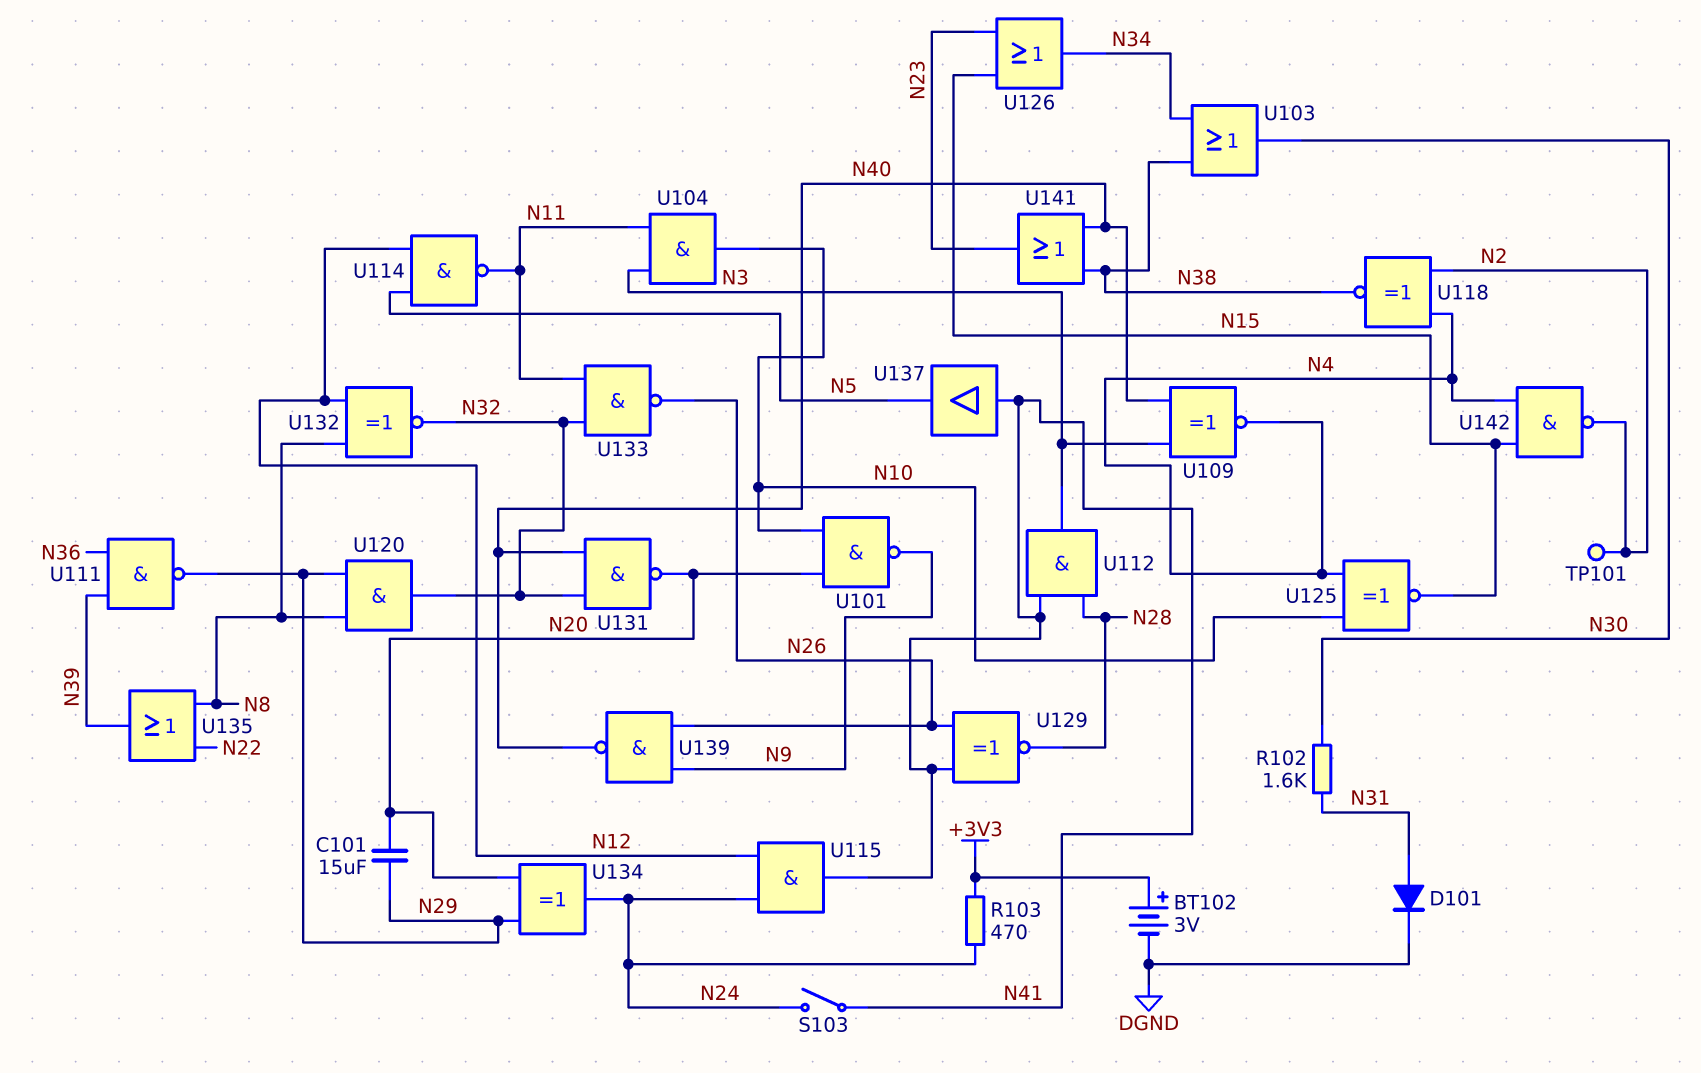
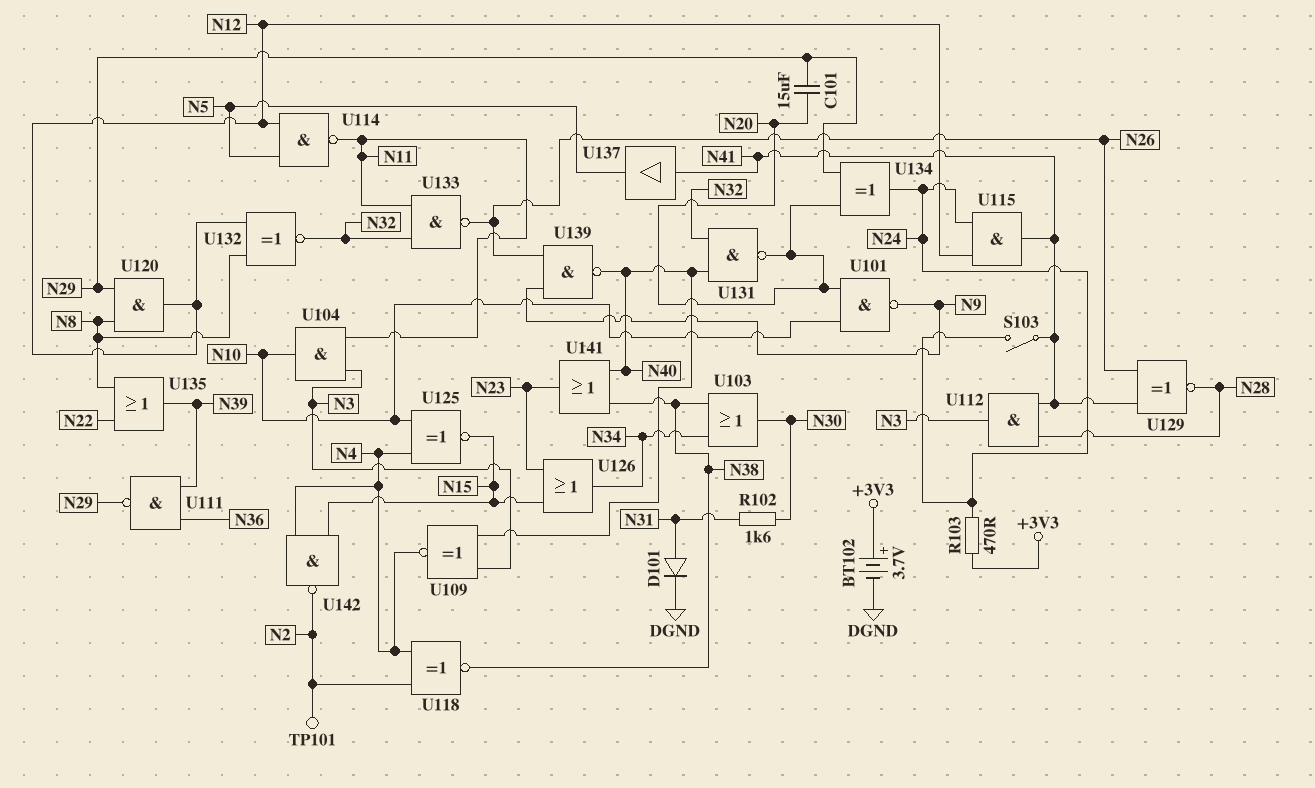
BT102: 3V (plus +3V3, minus DGND) -> 3.7V (plus +3V3, minus DGND)
U120: AND (in N8, in N29, out N32) -> AND (in N8, in N29, out N12)

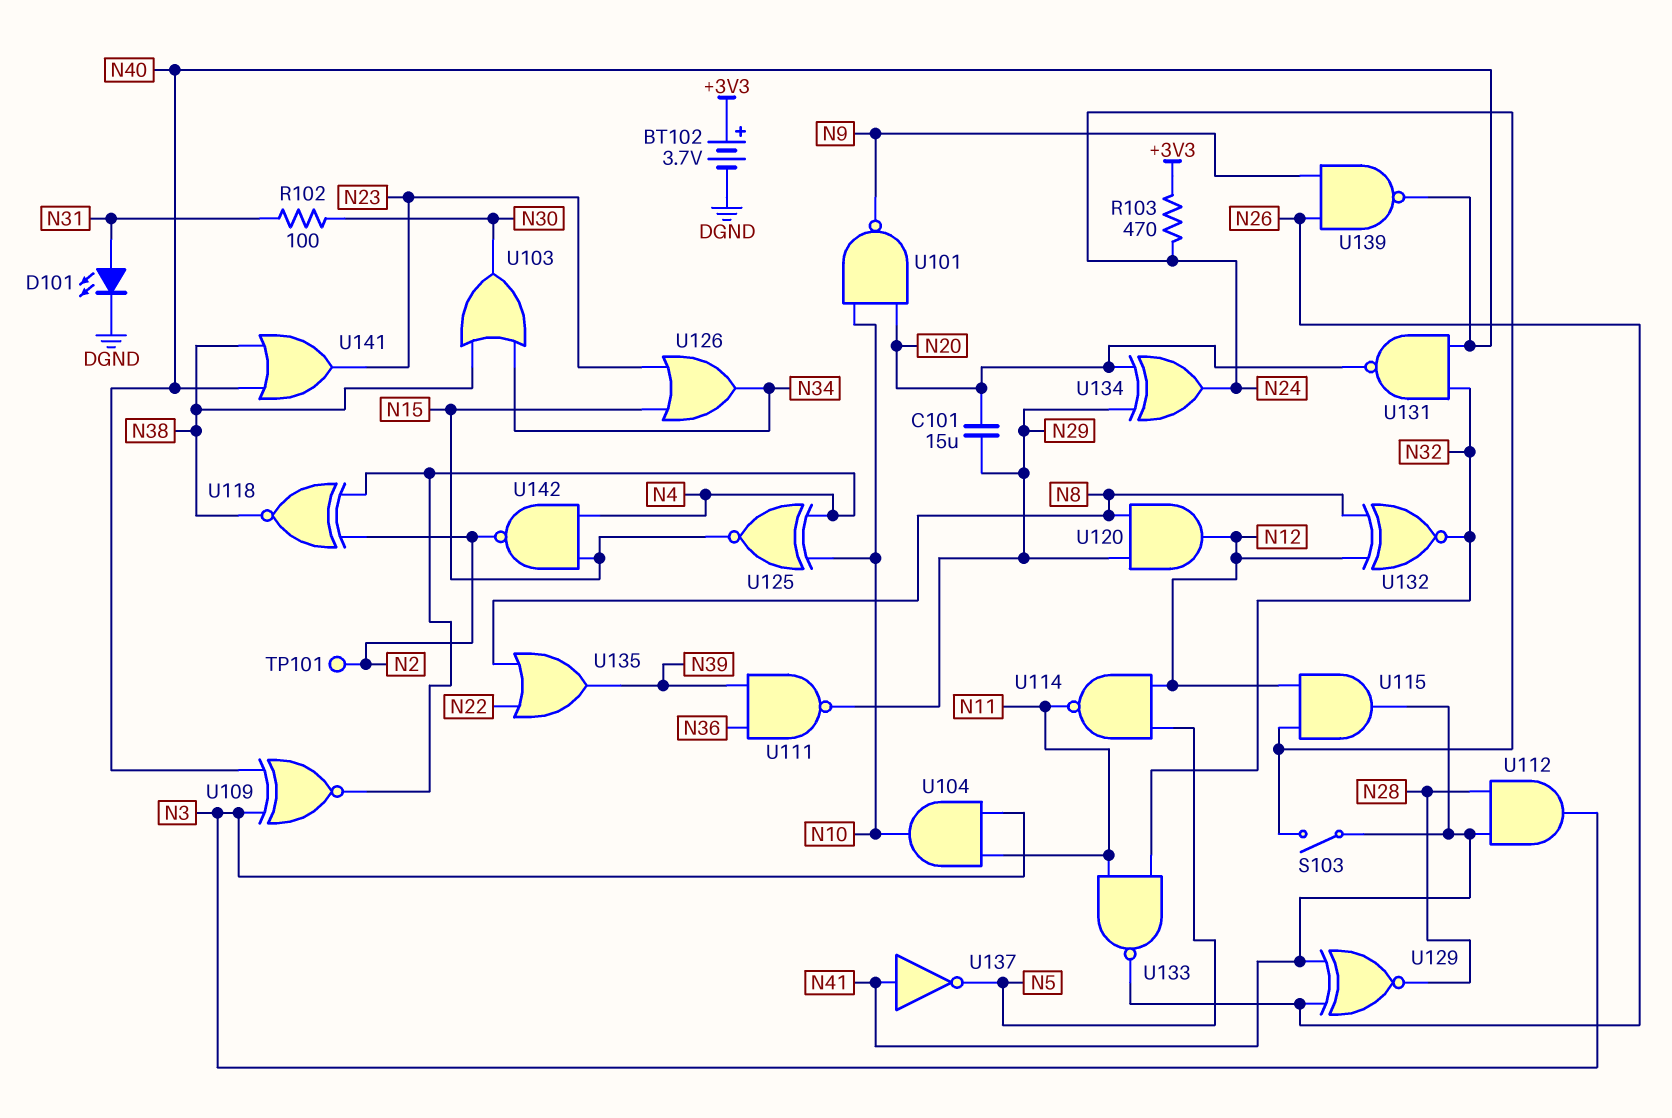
D101: diode (A N31, K DGND) -> LED (A N31, K DGND)
R102: 1.6k (N30, N31) -> 100 (N30, N31)
U137: buffer (in N41, out N5) -> NOT (in N41, out N5)

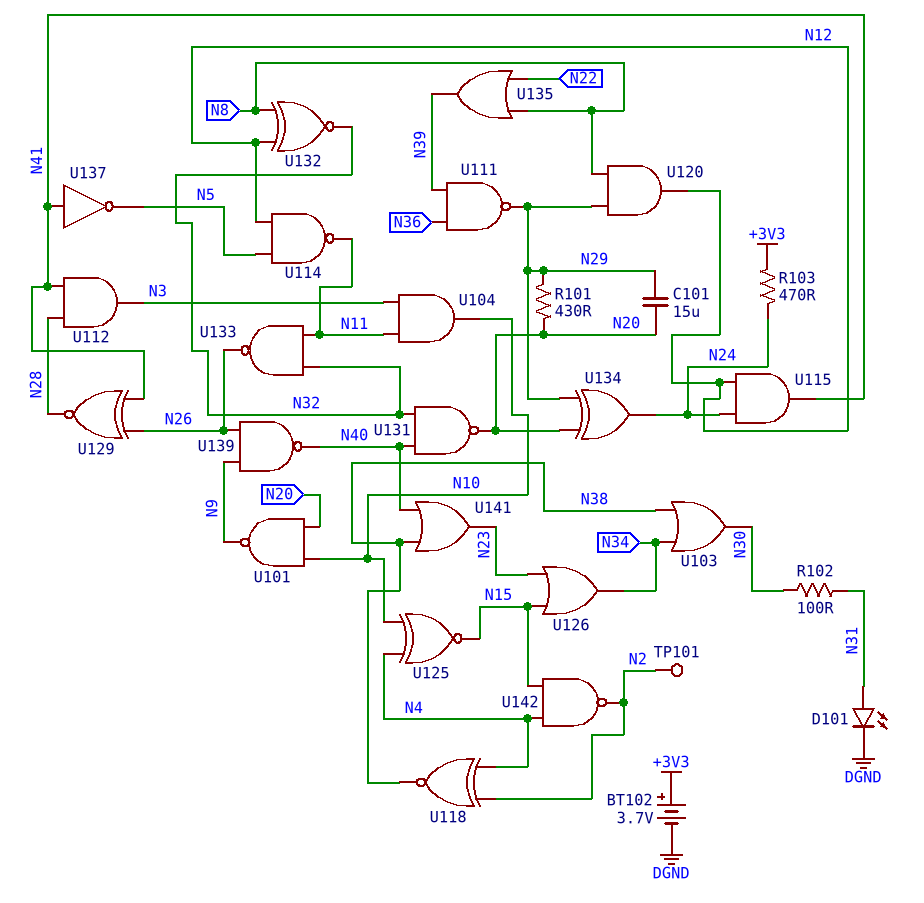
R101: none -> 430 (N20, N29)
S103: switch (N24, N41) -> none
U109: XNOR (in N3, in N40, out N4) -> none

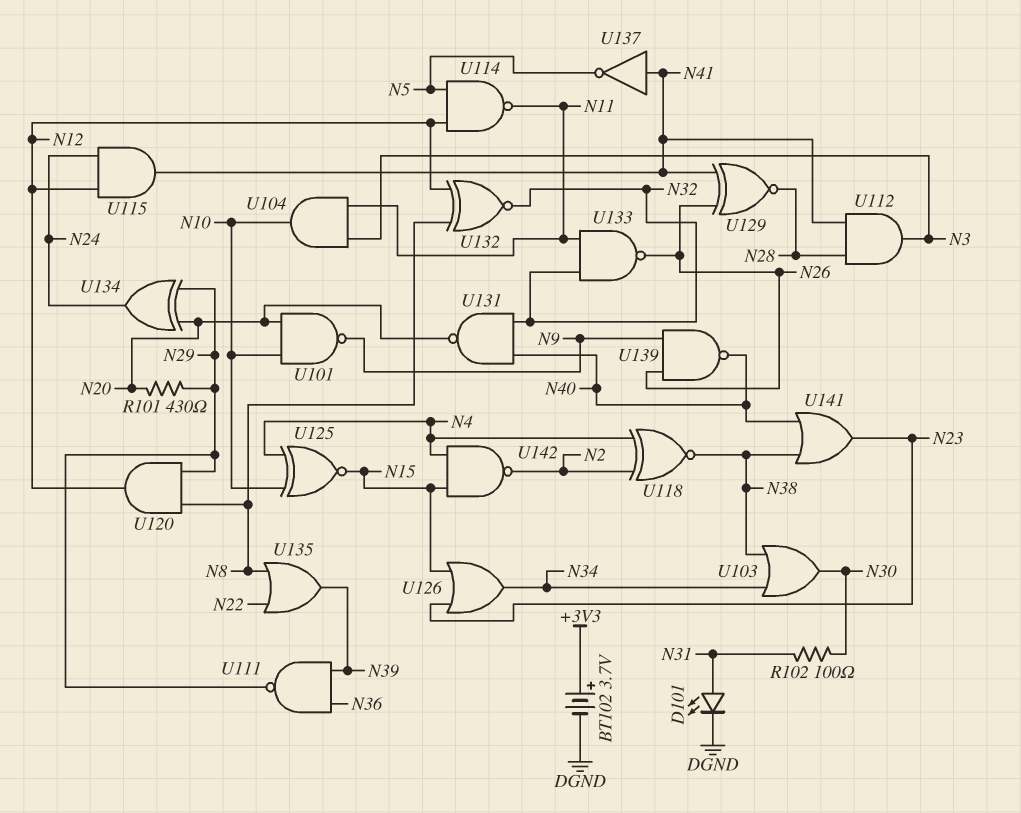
C101: 15uF (N20, N29) -> none
R103: 470 (+3V3, N24) -> none
TP101: test point (N2) -> none

